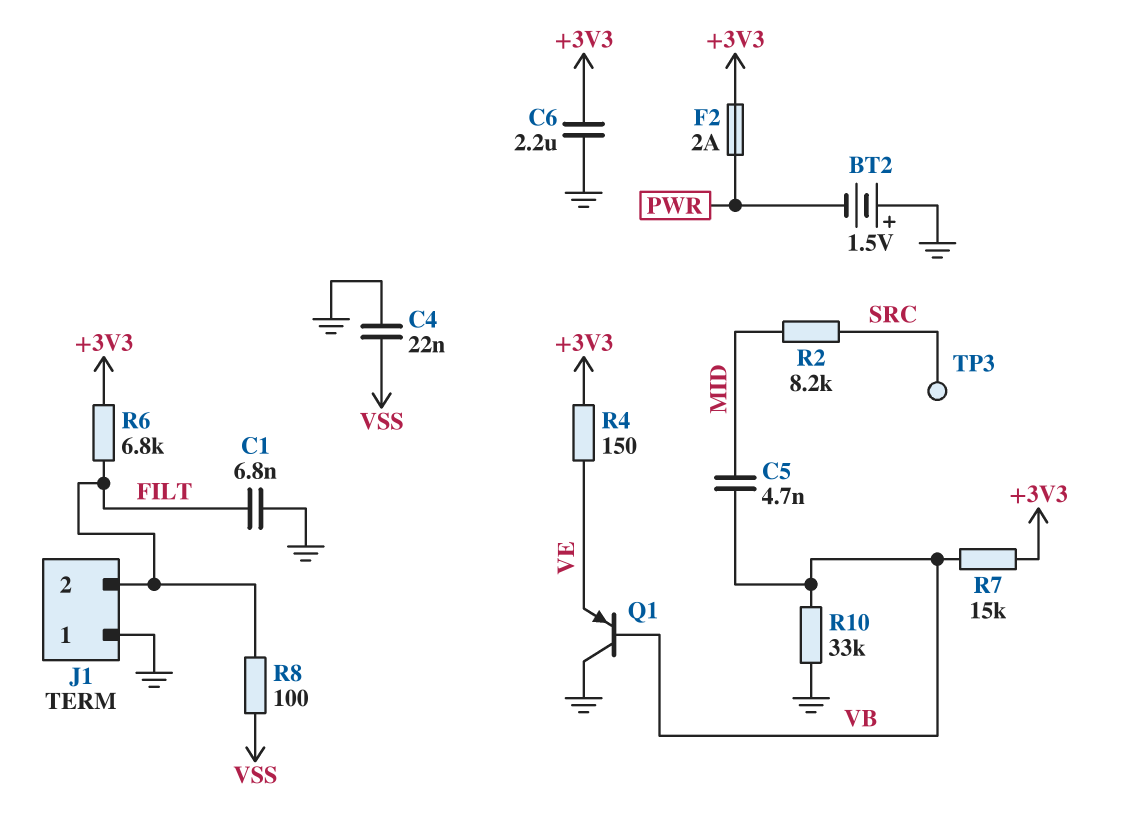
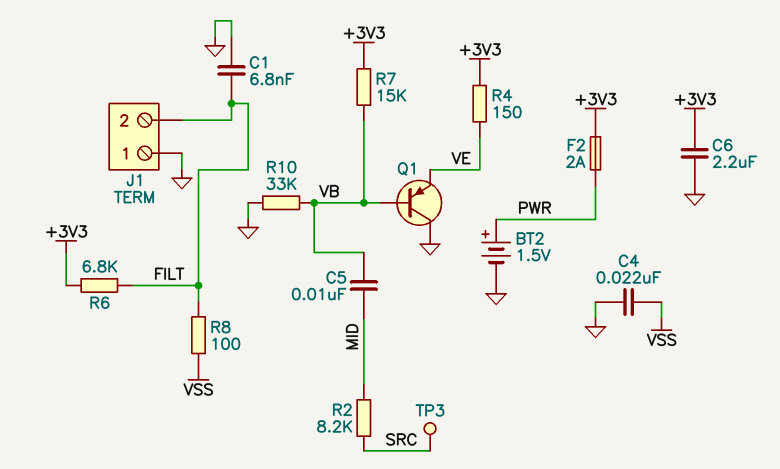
BT2: 1.5V (plus GND, minus PWR) -> 1.5V (plus PWR, minus GND)
C5: 4.7nF (MID, VB) -> 10nF (MID, VB)

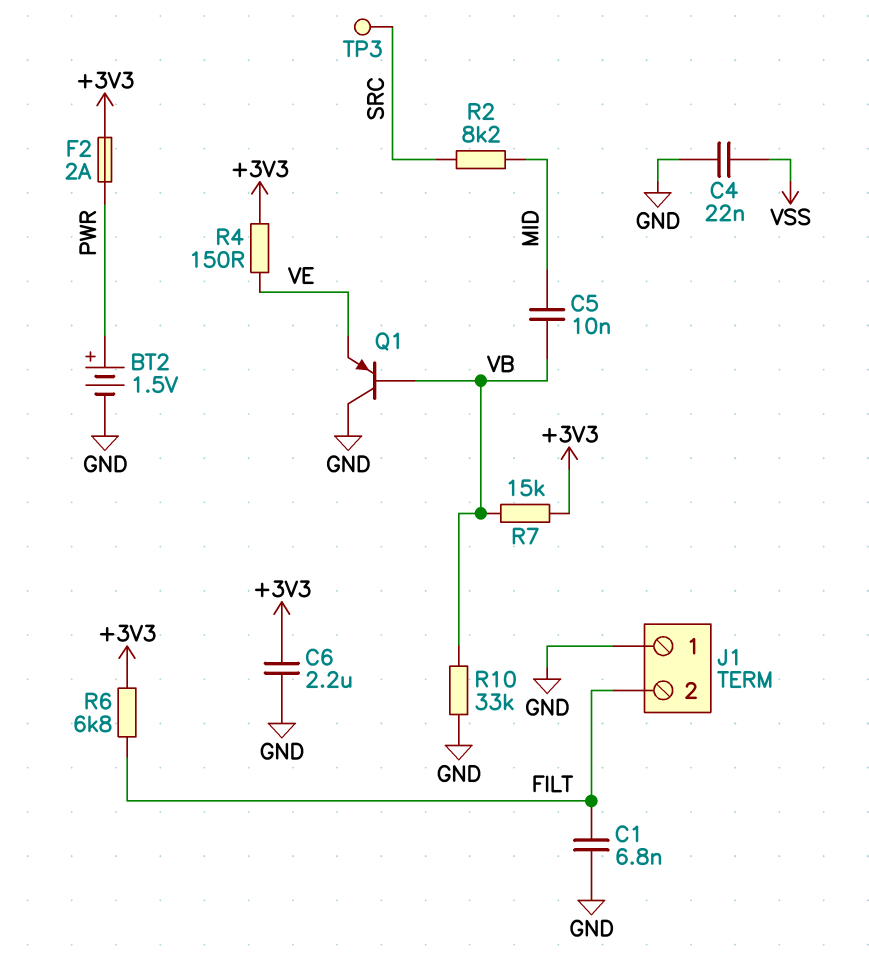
R8: 100 (FILT, VSS) -> none

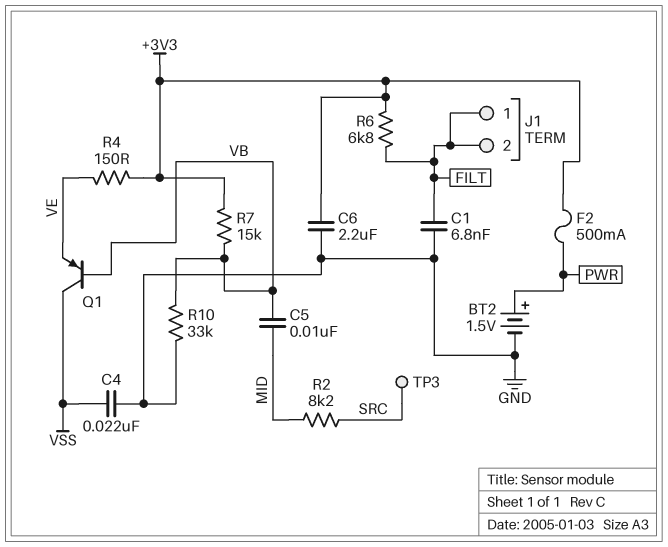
F2: 2A (+3V3, PWR) -> 500mA (+3V3, PWR)
J1 pin 1: GND -> FILT
Q1: PNP (B VB, C GND, E VE) -> PNP (B VB, C VSS, E VE)

